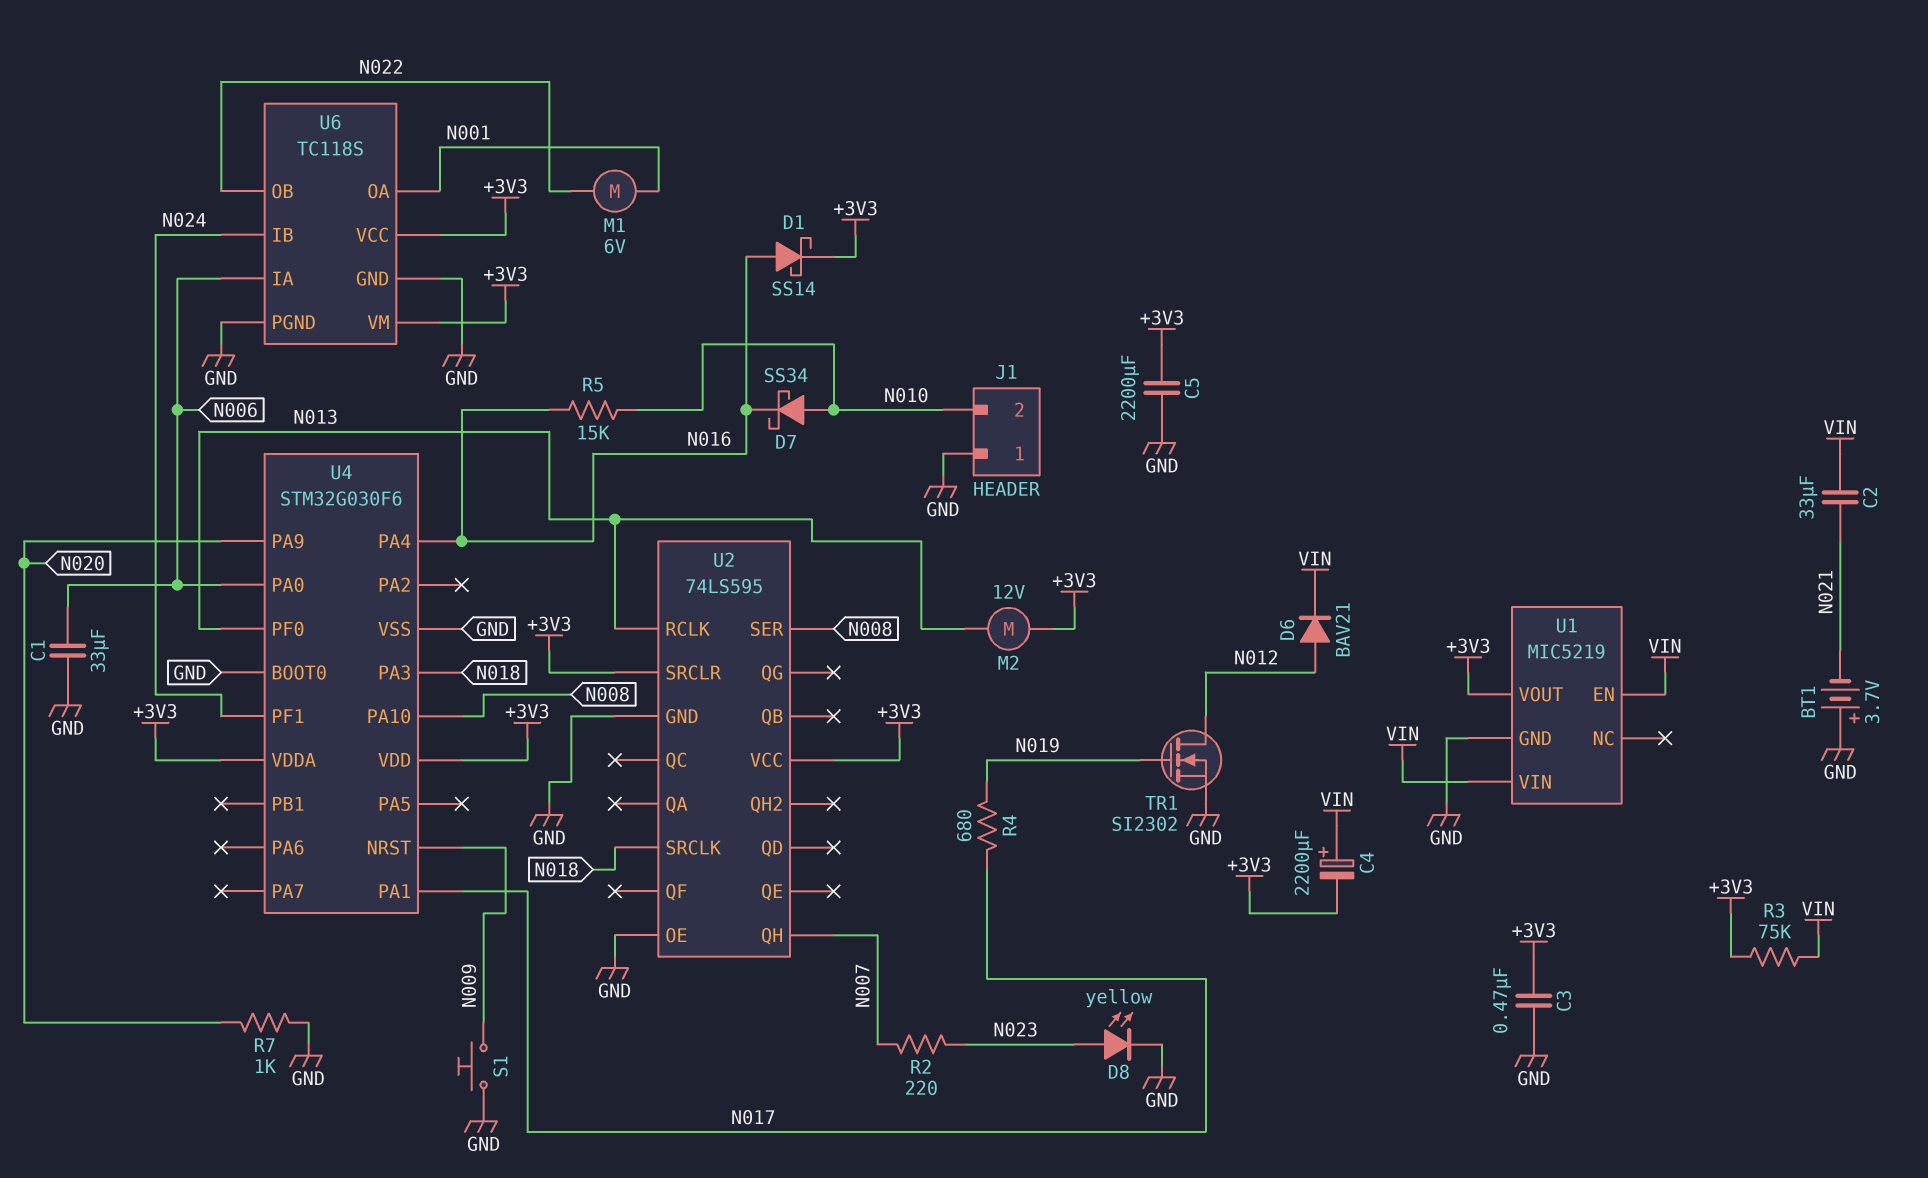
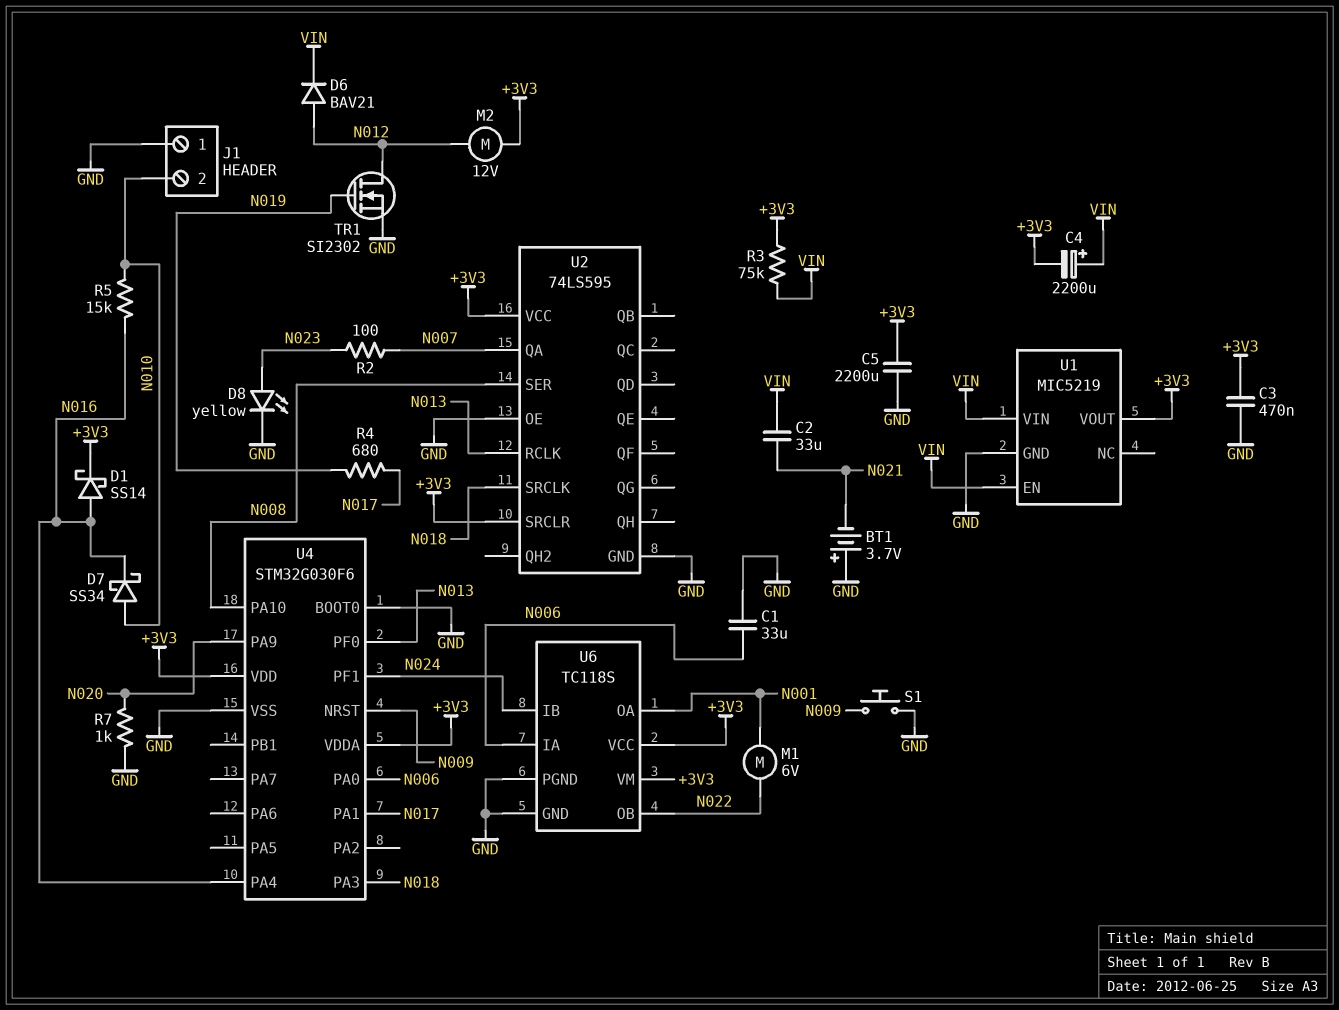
M2: motor 12V (+3V3, N013) -> motor 12V (+3V3, N012)
R2: 220 (N007, N023) -> 100 (N007, N023)
U2 pin QA: none -> N007
U2 pin QH: N007 -> none

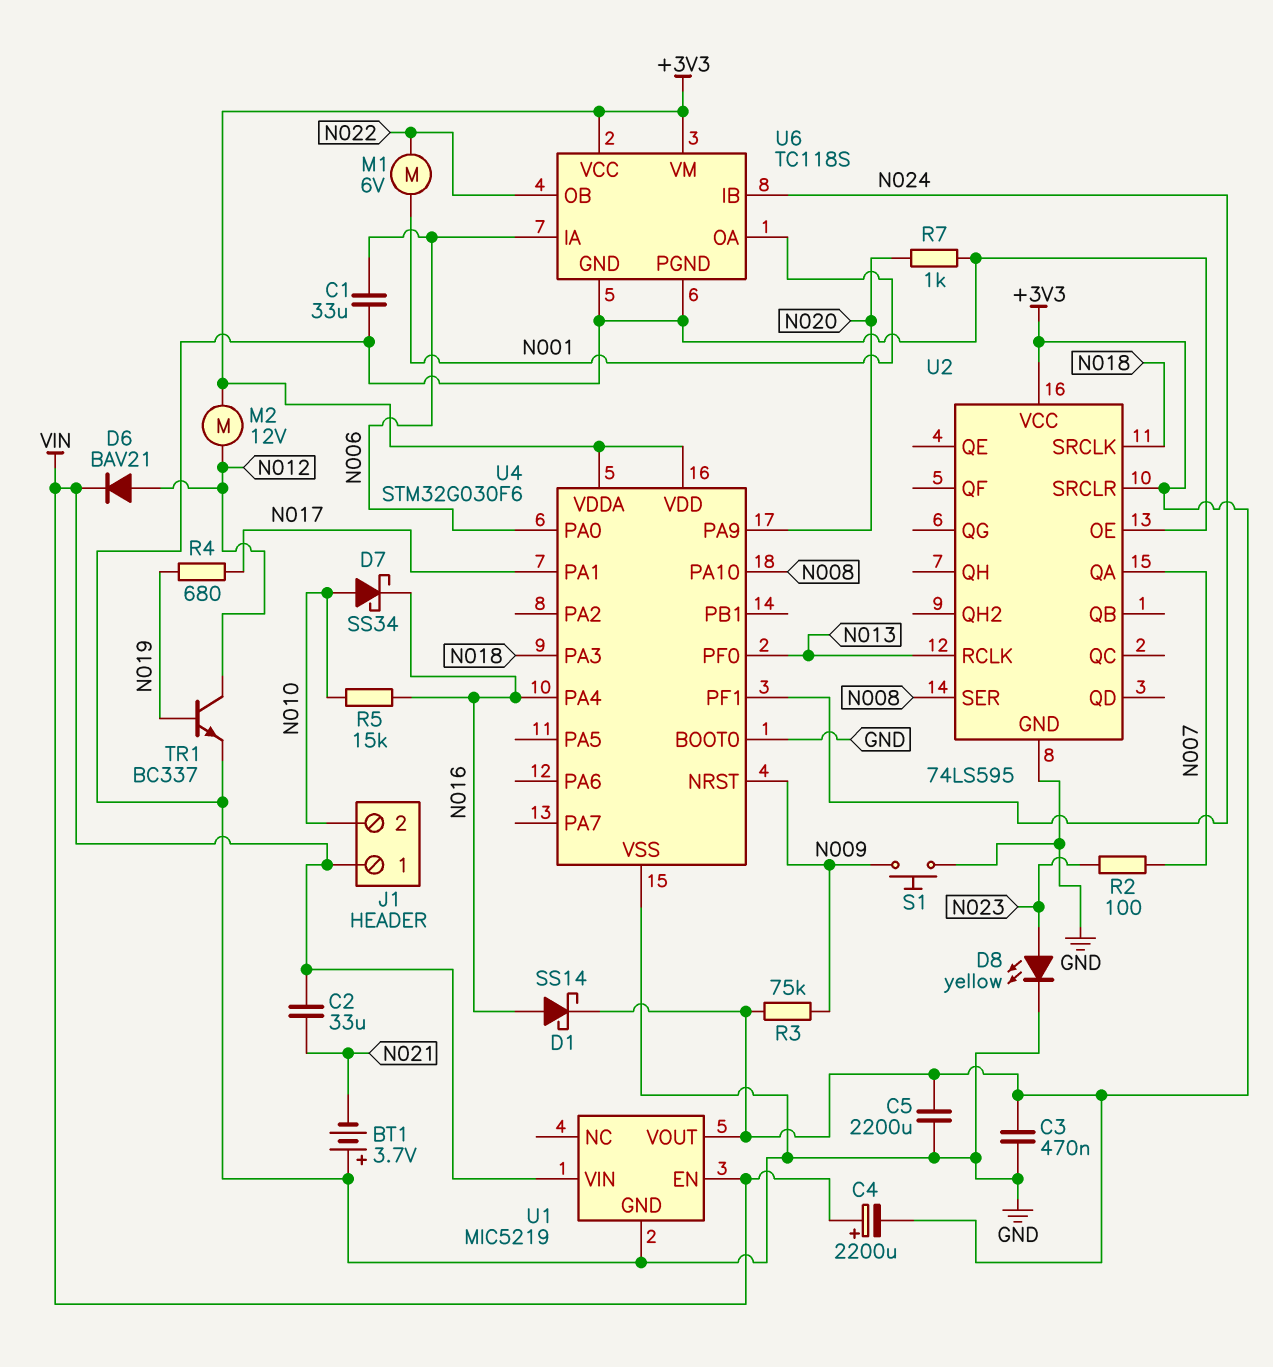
J1 pin 1: GND -> VIN
R3: 75k (+3V3, VIN) -> 75k (+3V3, N009)
TR1: NMOS SI2302 (G N019, D N012, S GND) -> NPN BC337 (B N019, C N012, E GND)

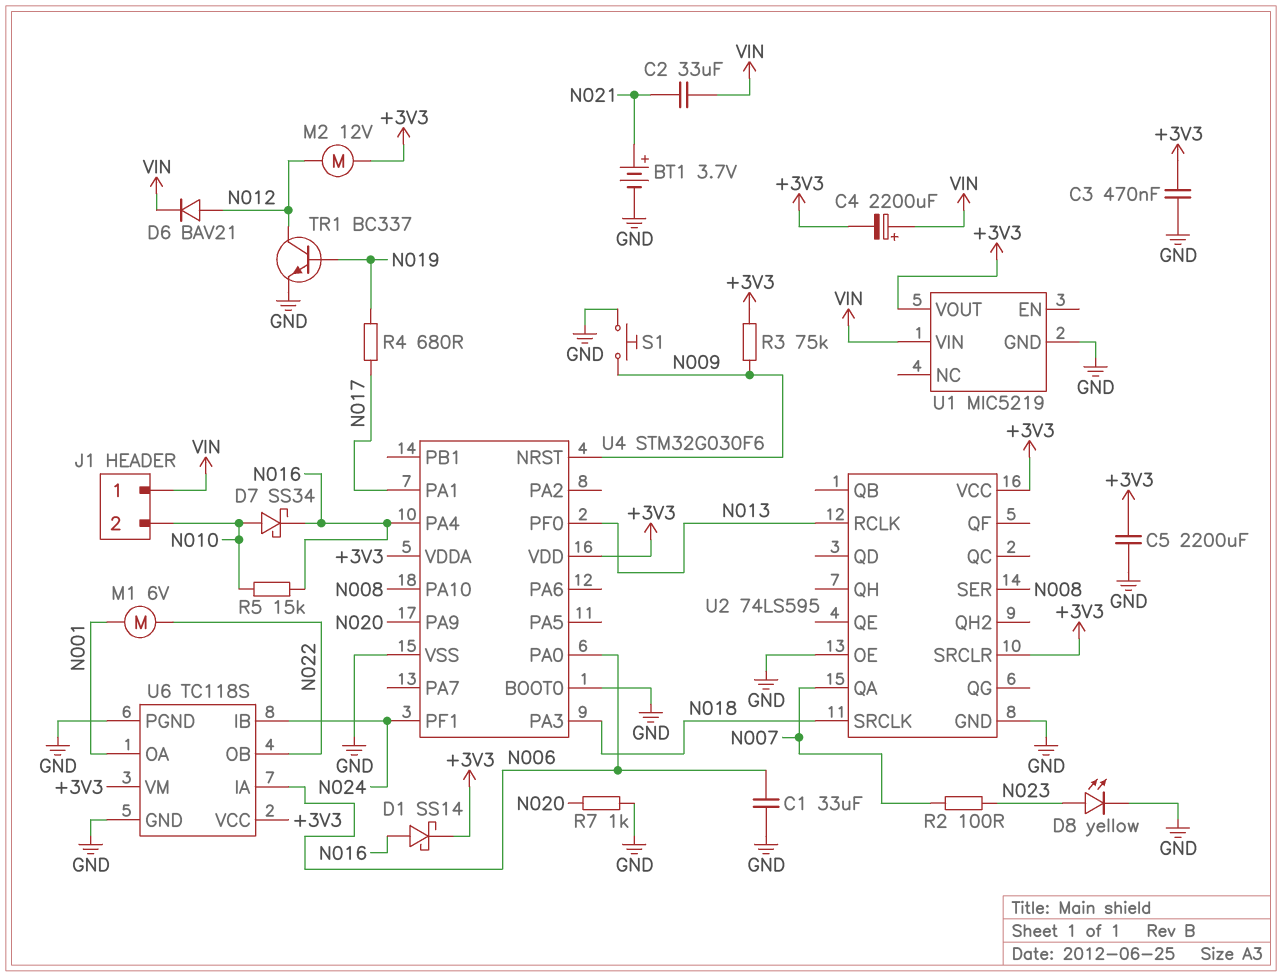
BT1: 3.7V (plus GND, minus N021) -> 3.7V (plus N021, minus GND)
U1 pin EN: VIN -> none

